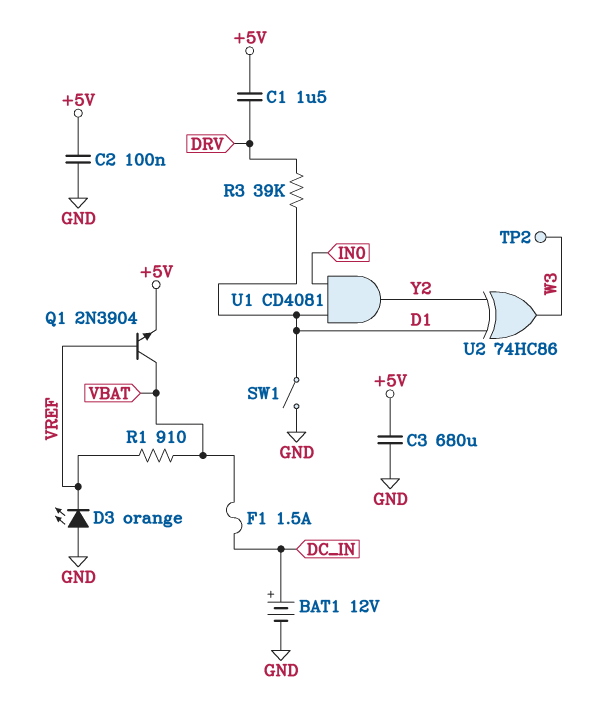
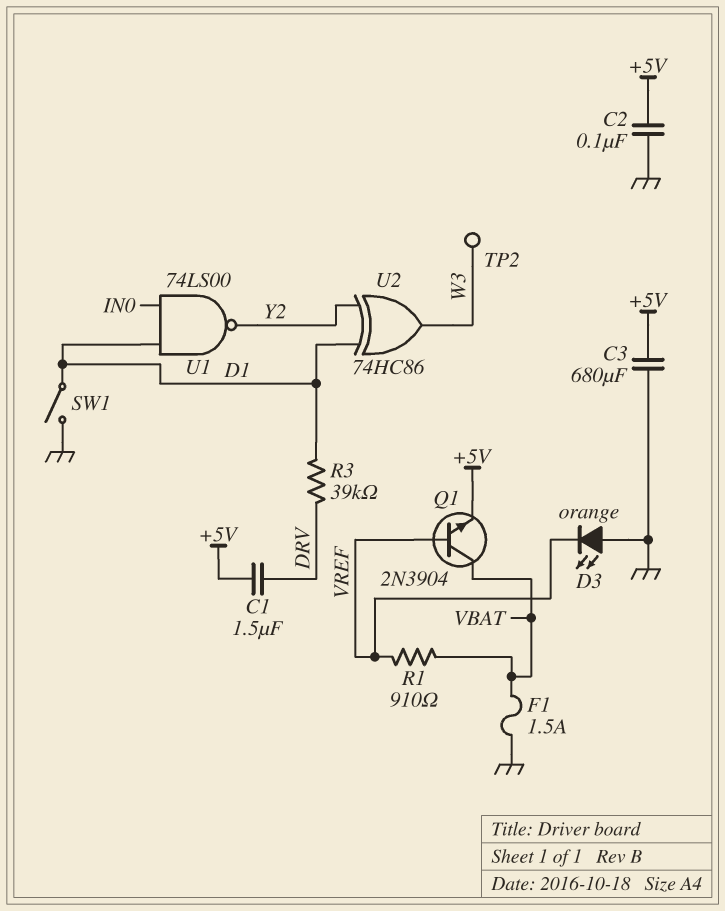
BAT1: 12V (plus DC_IN, minus GND) -> none
F1: 1.5A (DC_IN, VBAT) -> 1.5A (GND, VBAT)
U1: AND CD4081 (in D1, in IN0, out Y2) -> NAND 74LS00 (in D1, in IN0, out Y2)

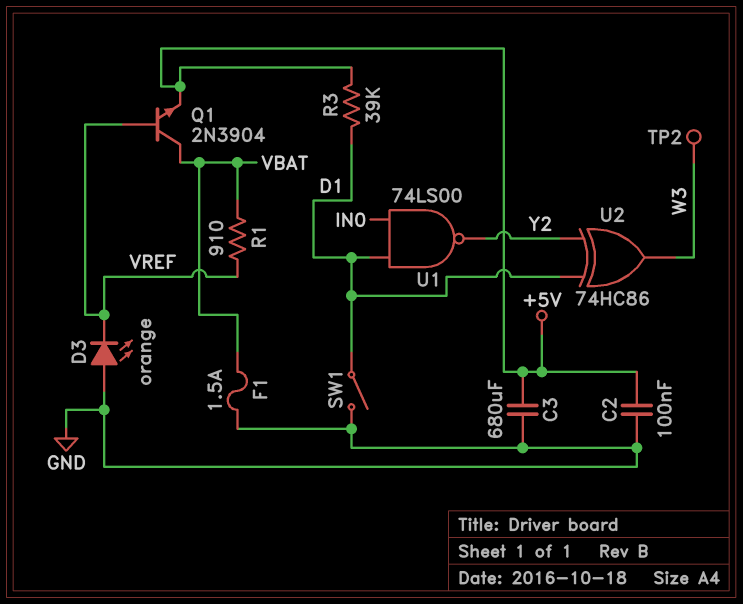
C1: 1.5uF (+5V, DRV) -> none
R3: 39k (D1, DRV) -> 39k (+5V, D1)

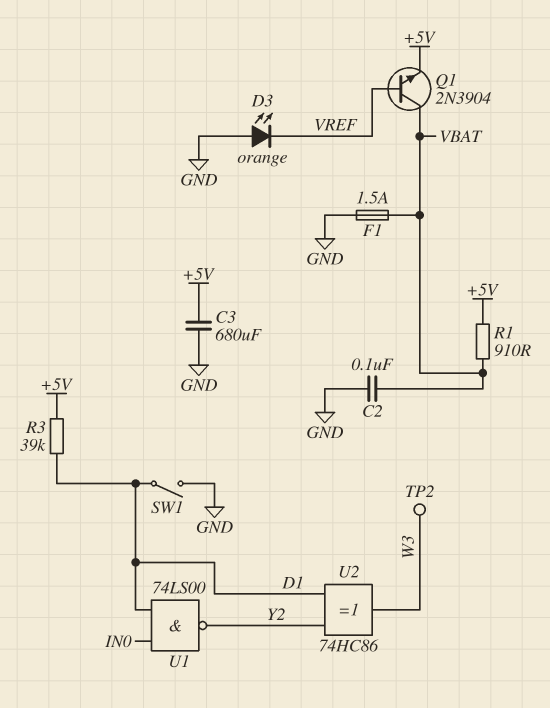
C2: 100nF (+5V, GND) -> 100nF (GND, VBAT)
R1: 910 (VBAT, VREF) -> 910 (+5V, VBAT)

